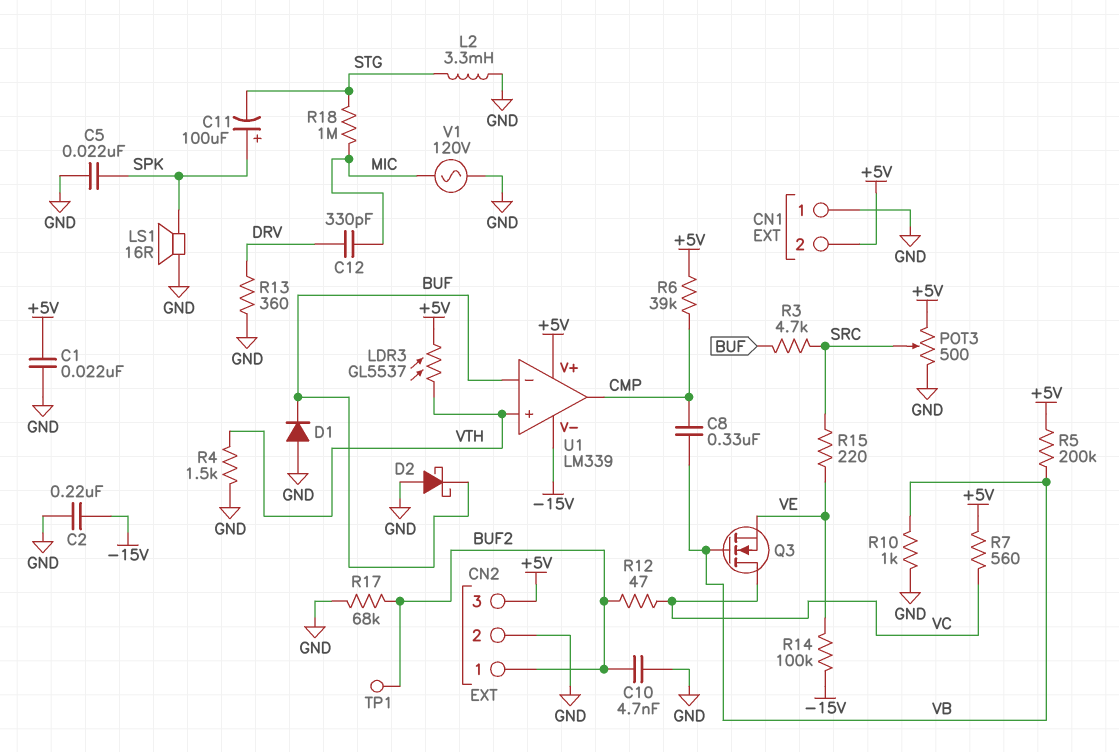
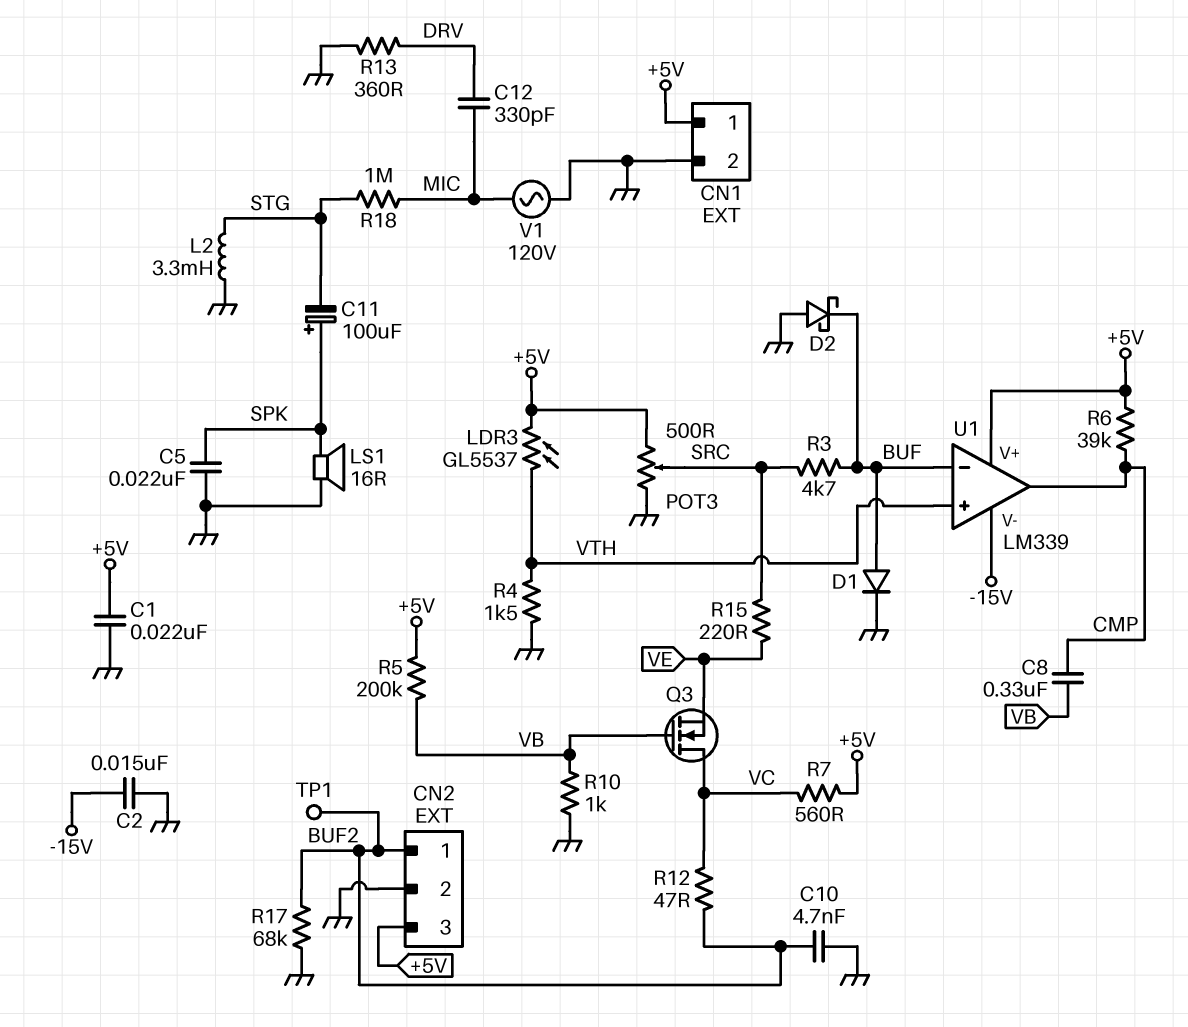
C2: 220nF (-15V, GND) -> 15nF (-15V, GND)
CN1 pin 1: GND -> +5V
CN1 pin 2: +5V -> GND
D1: diode (A GND, K BUF) -> diode (A BUF, K GND)
R14: 100k (-15V, VE) -> none

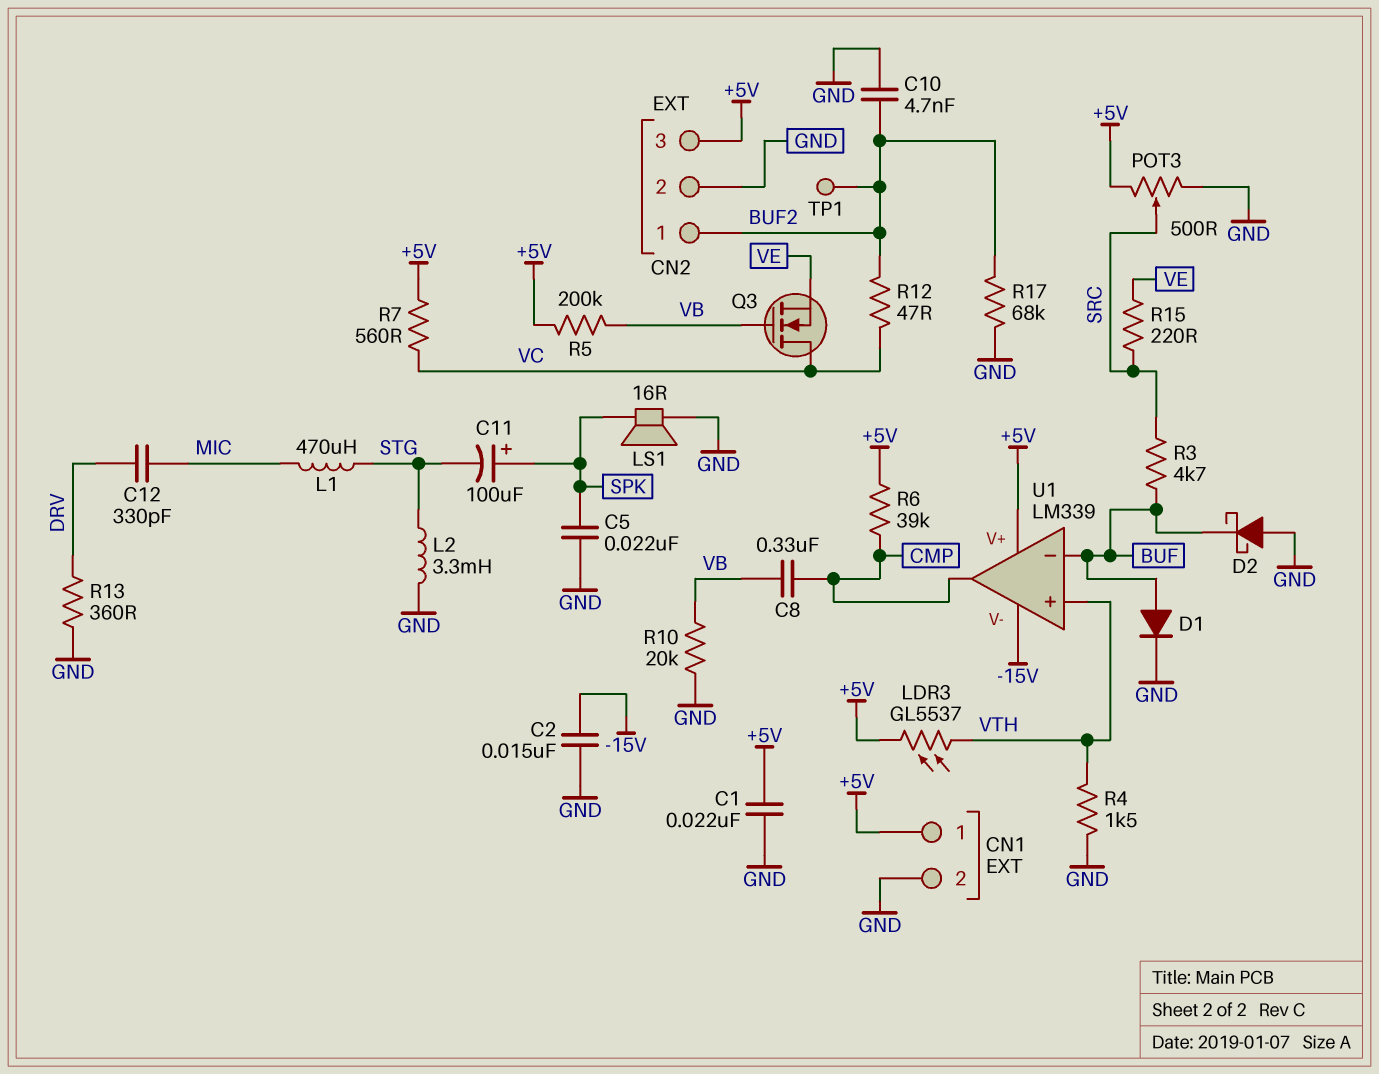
L1: none -> 470uH (MIC, STG)
R10: 1k (GND, VB) -> 20k (GND, VB)
R18: 1M (MIC, STG) -> none
V1: AC 120V (GND, MIC) -> none

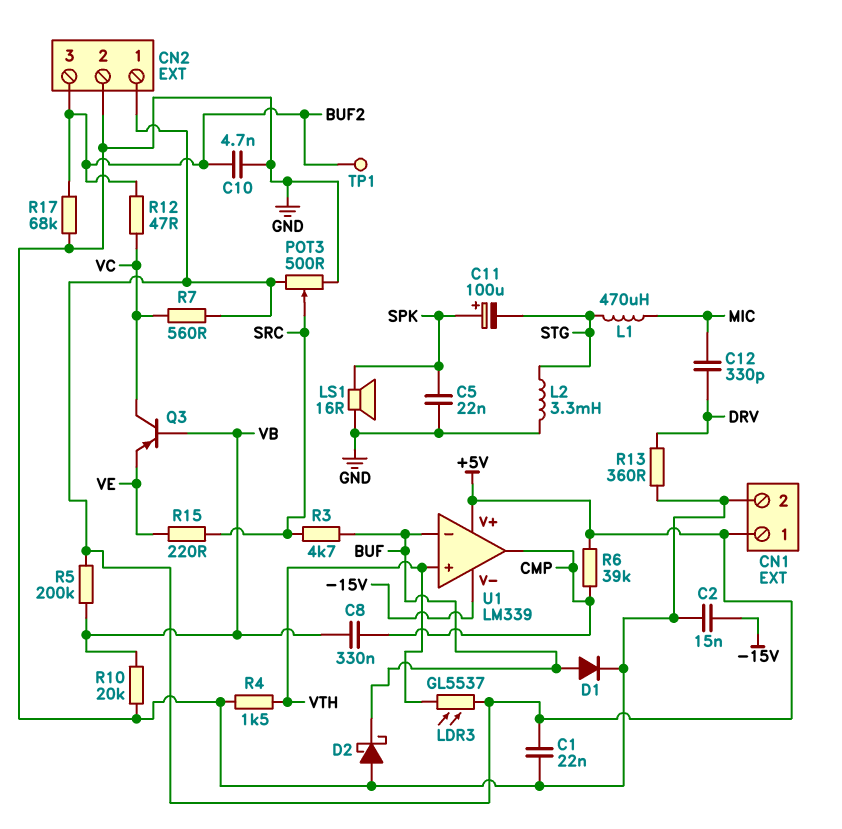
CN2 pin 1: BUF2 -> +5V
CN2 pin 3: +5V -> BUF2
Q3: NMOS (G VB, D VC, S VE) -> PNP (B VB, C VC, E VE)

